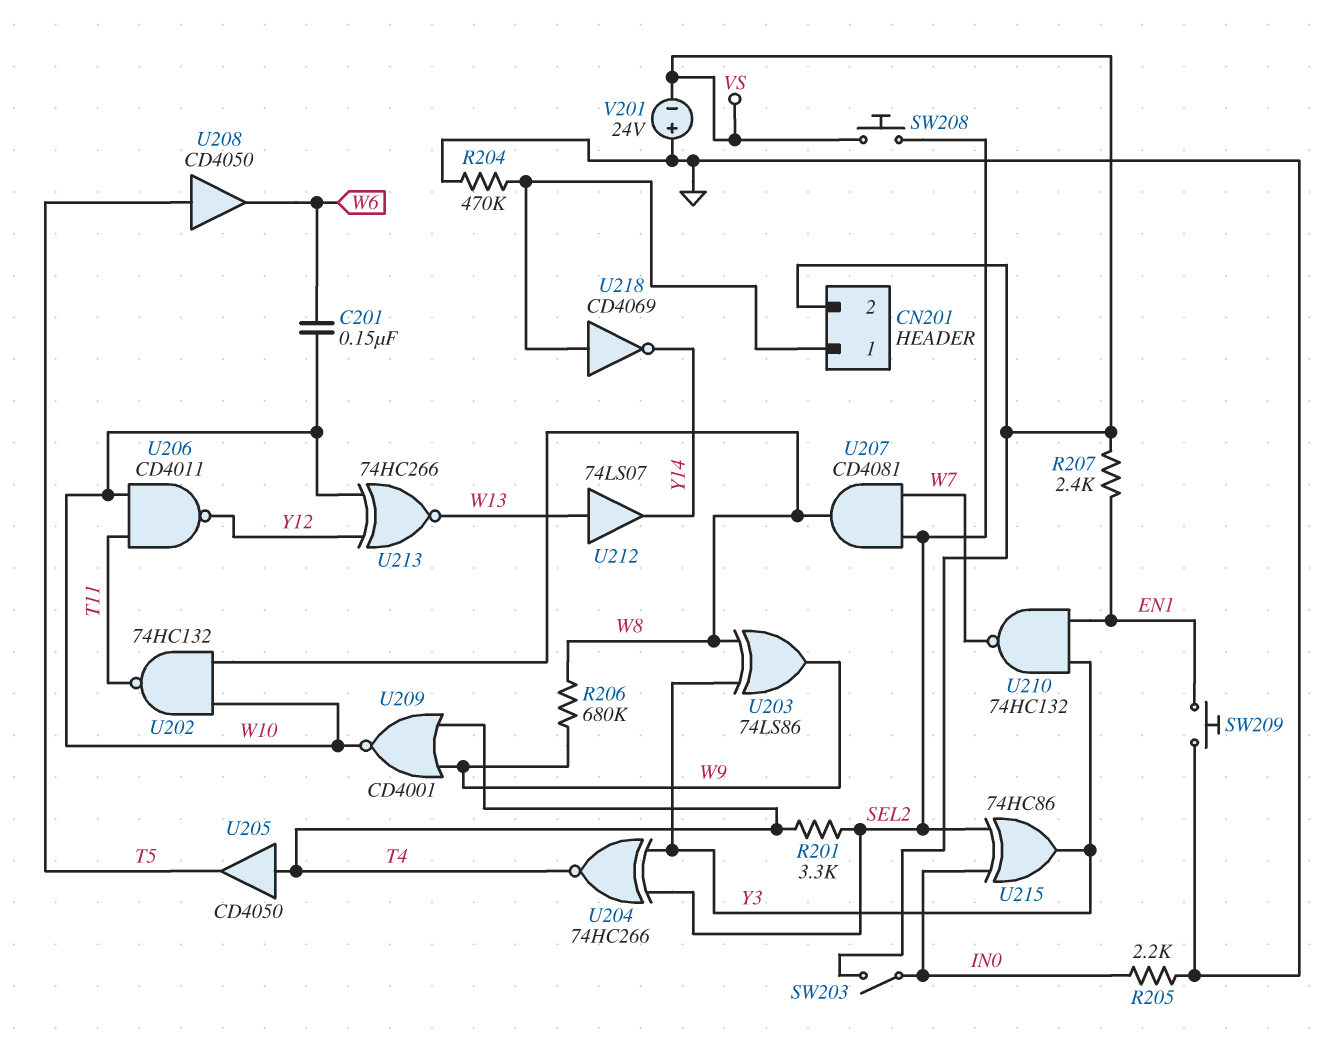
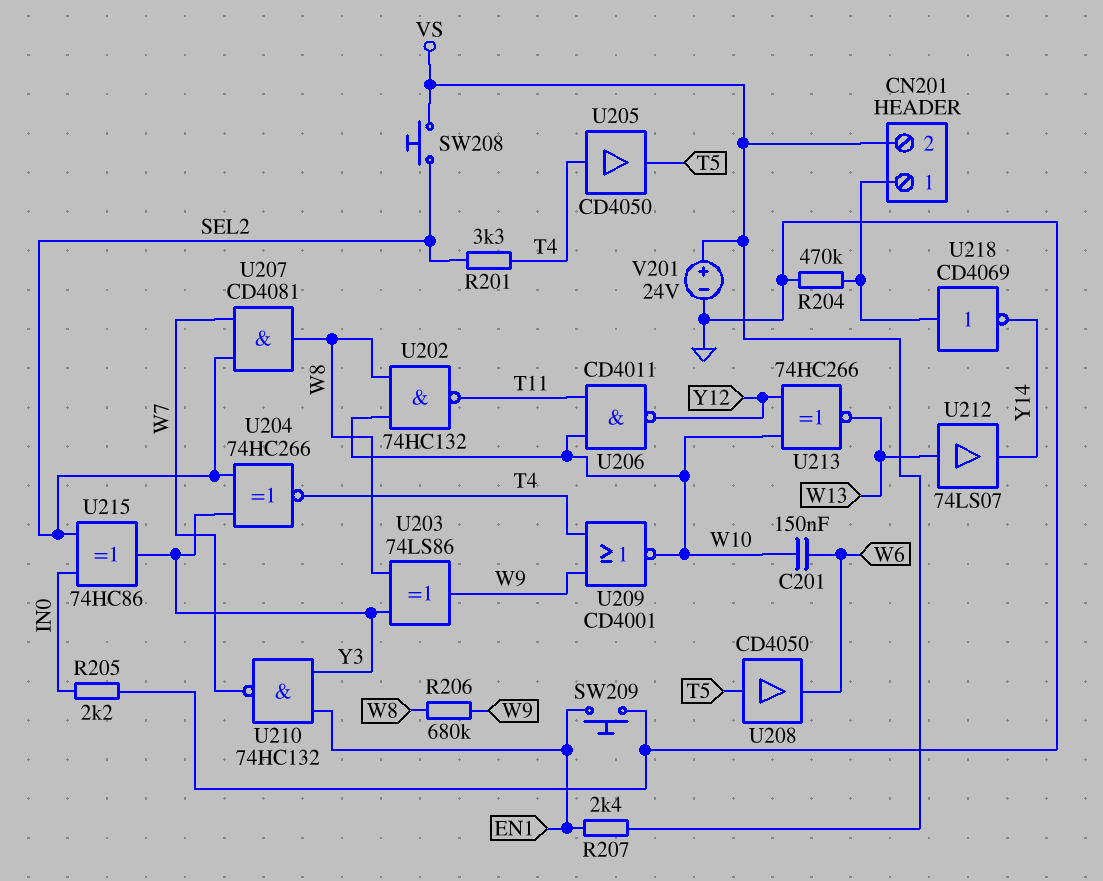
SW203: switch (IN0, VS) -> none
V201: 24V (plus GND, minus VS) -> 24V (plus VS, minus GND)

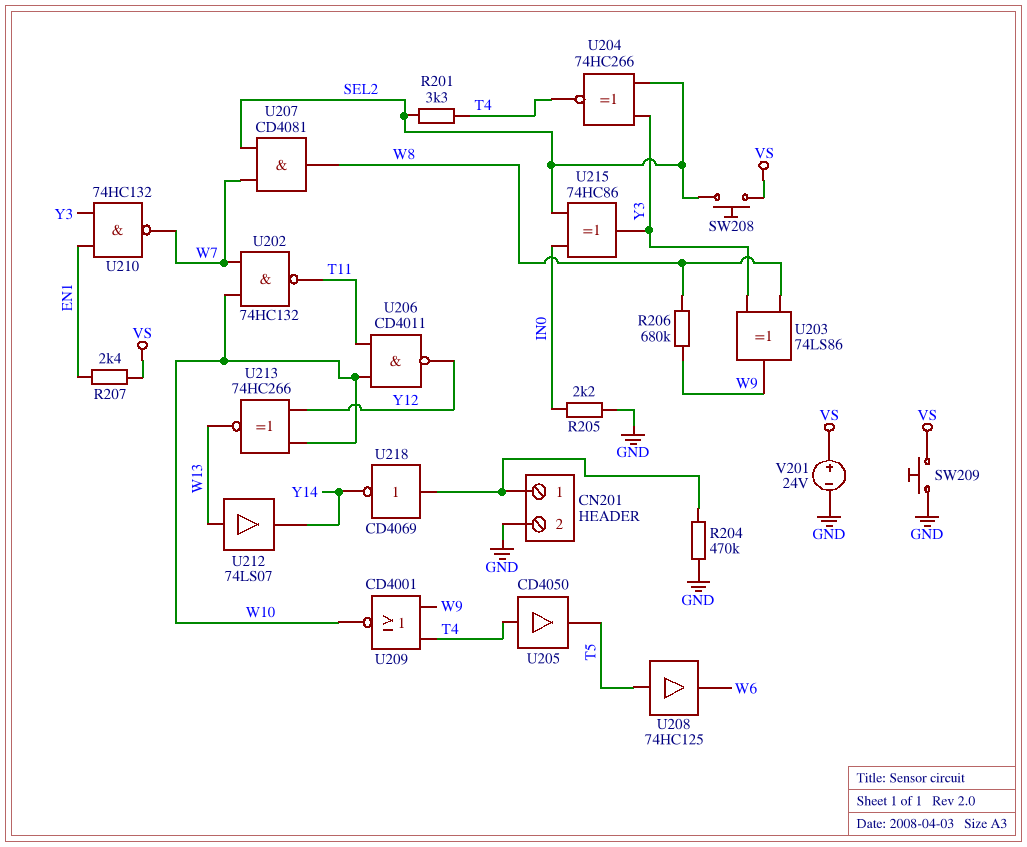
C201: 150nF (W6, W10) -> none
CN201 pin 2: VS -> GND
SW209: button (EN1, GND) -> button (GND, VS)
U202: NAND 74HC132 (in W8, in W10, out T11) -> NAND 74HC132 (in W7, in W10, out T11)
U208: buffer CD4050 (in T5, out W6) -> buffer 74HC125 (in T5, out W6)

